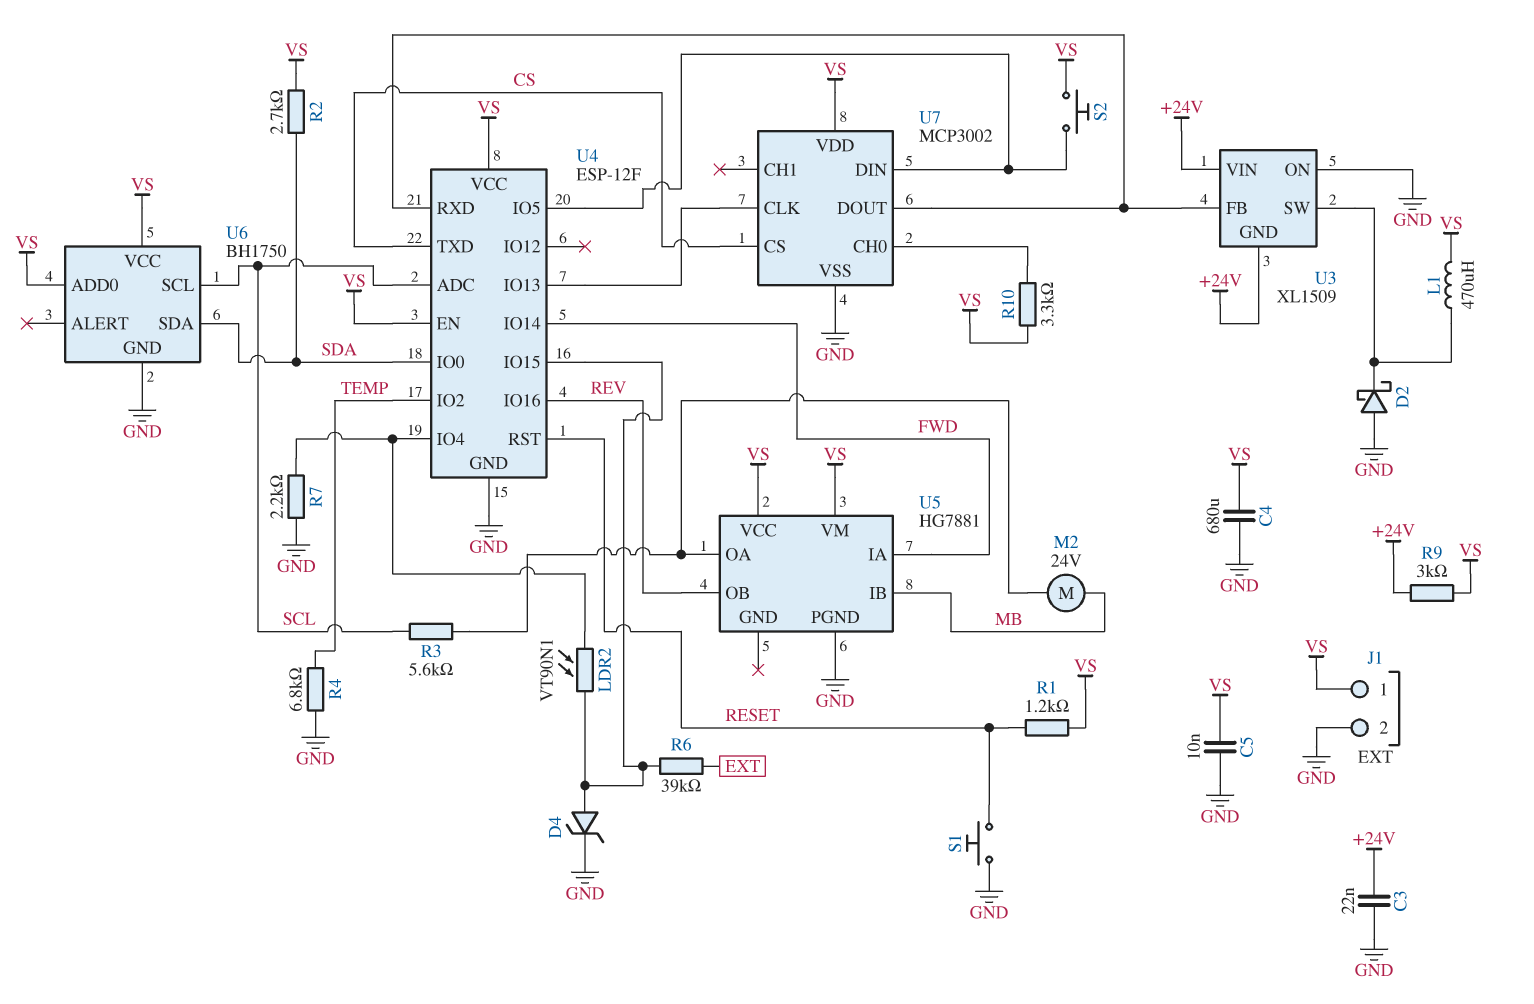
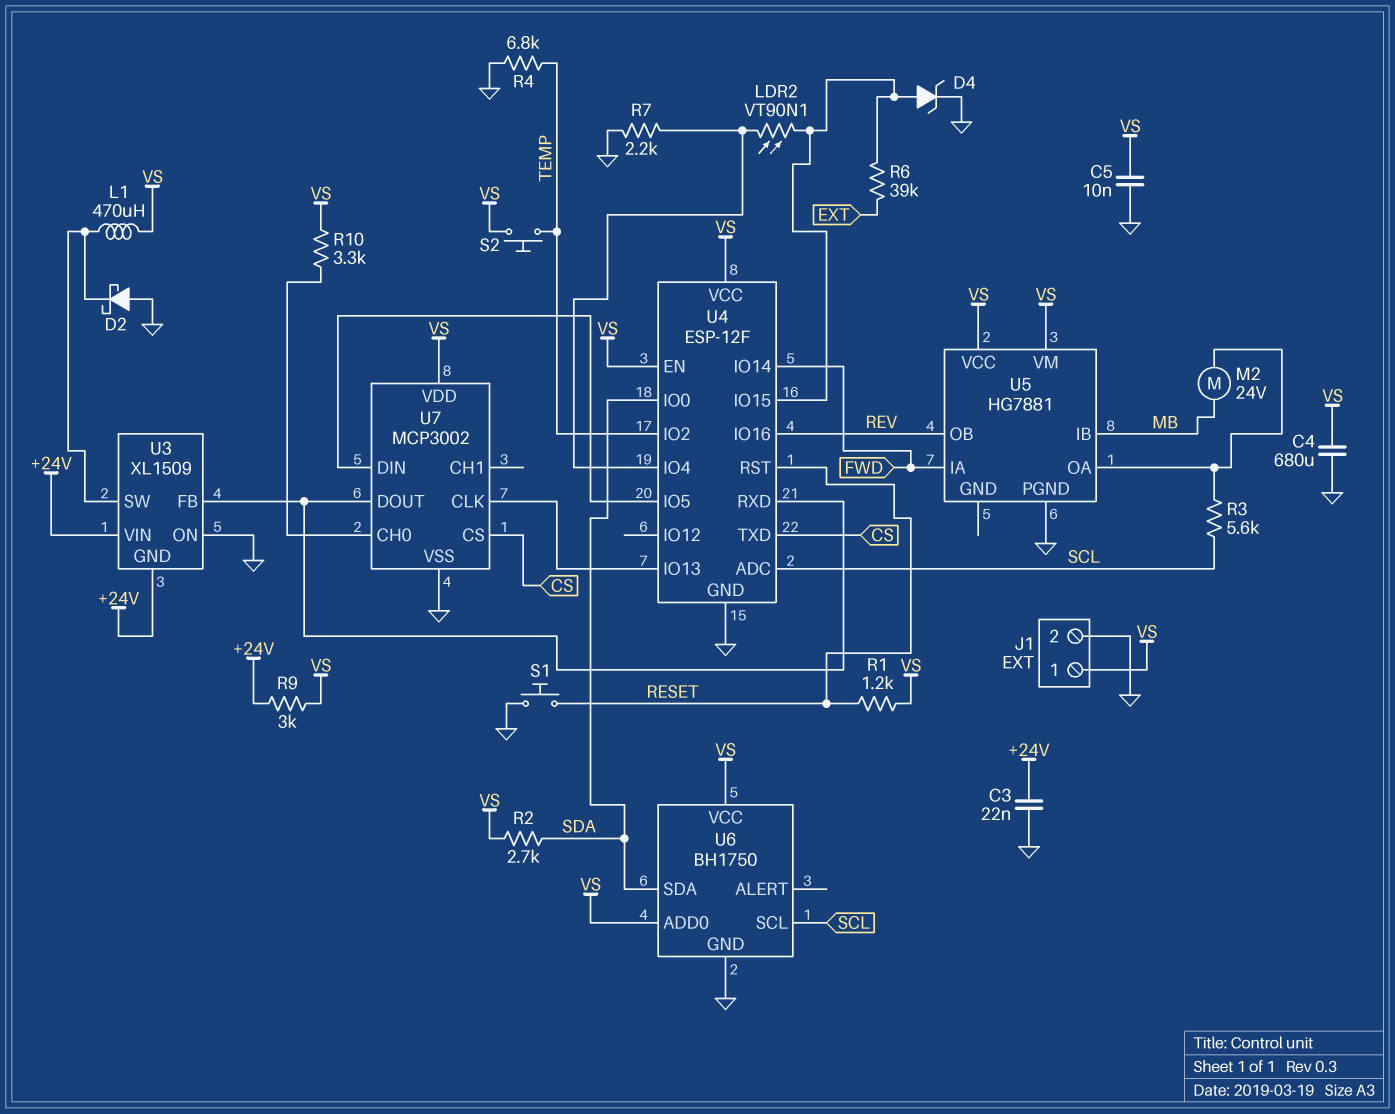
S2: button (U4/IO5, VS) -> button (TEMP, VS)

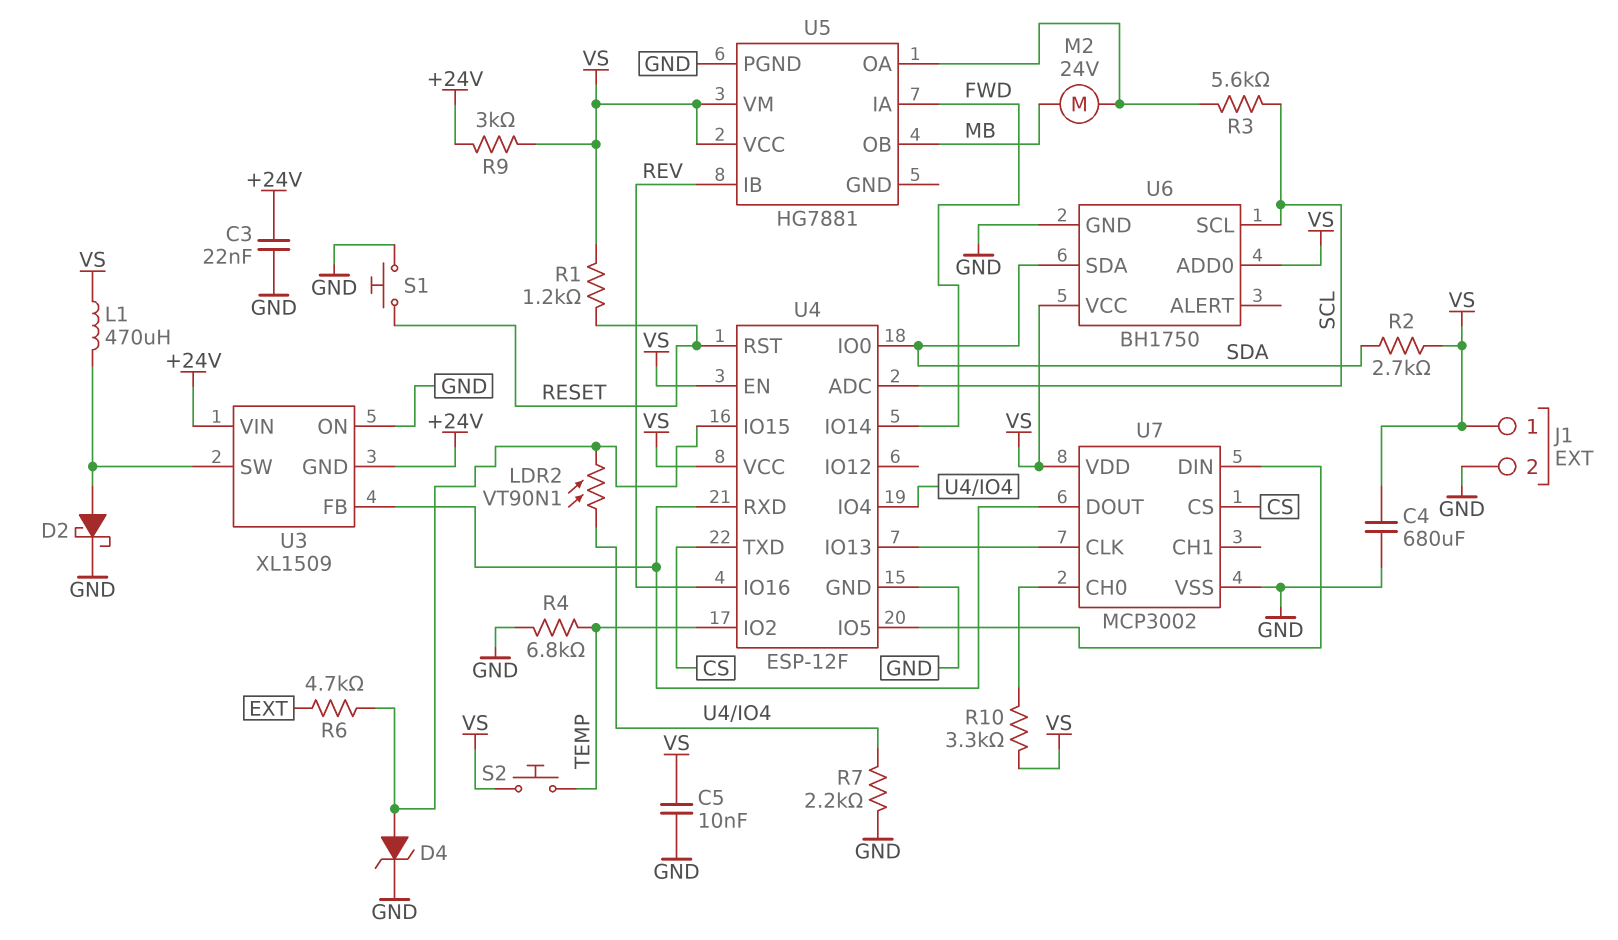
D2: schottky (A GND, K U3/SW) -> schottky (A U3/SW, K GND)
R6: 39k (EXT, U4/IO15) -> 4.7k (EXT, U4/IO15)
U5 pin IB: MB -> REV
U5 pin OB: REV -> MB

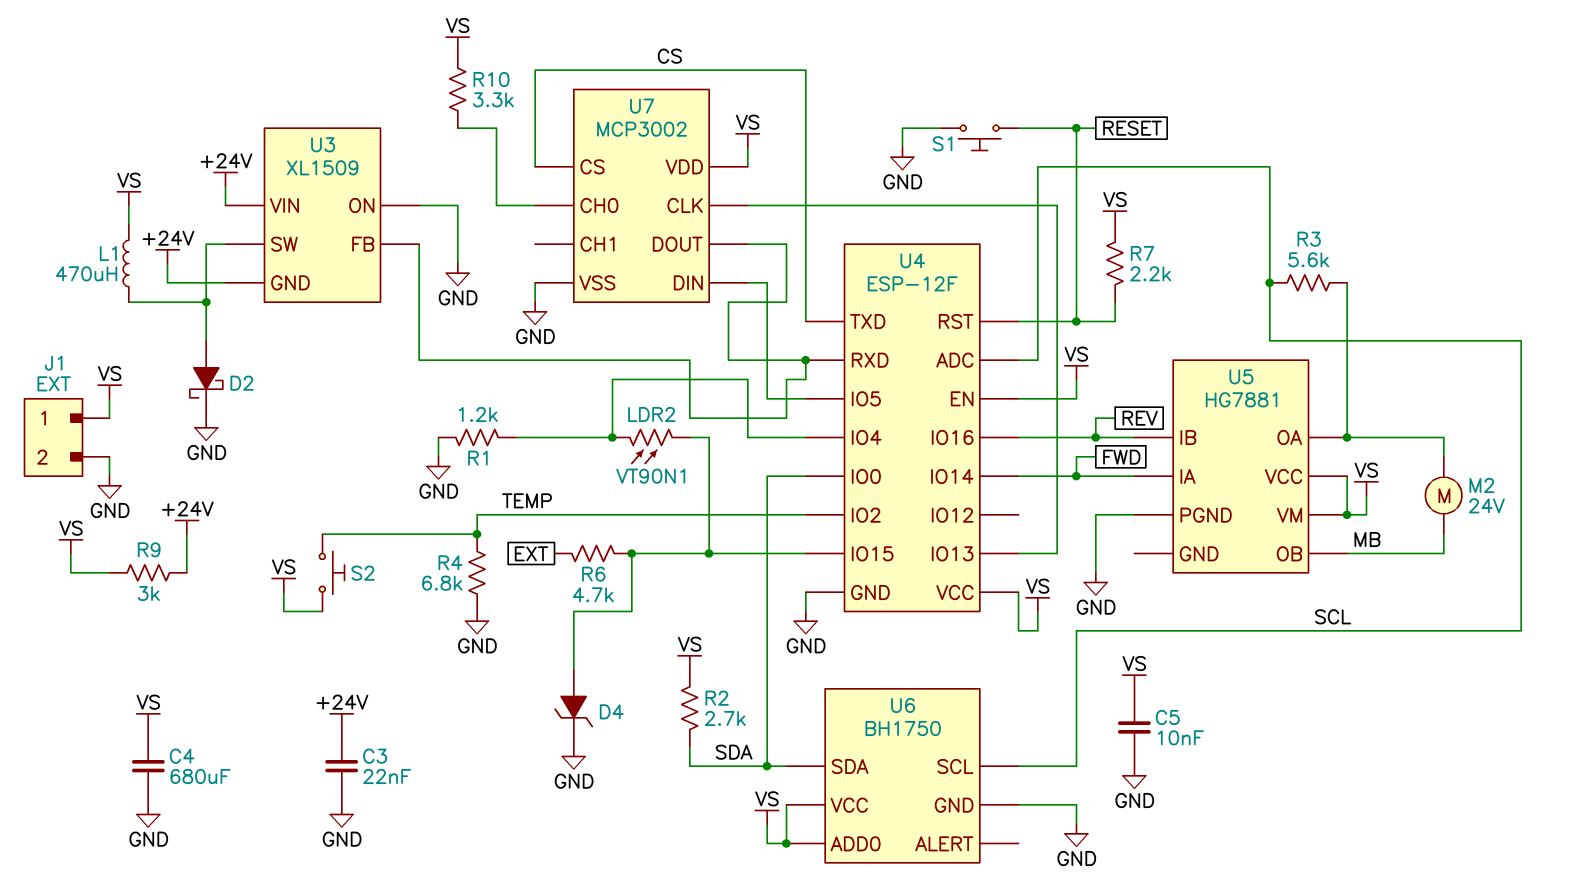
R1: 1.2k (RESET, VS) -> 1.2k (GND, U4/IO4)
R7: 2.2k (GND, U4/IO4) -> 2.2k (RESET, VS)

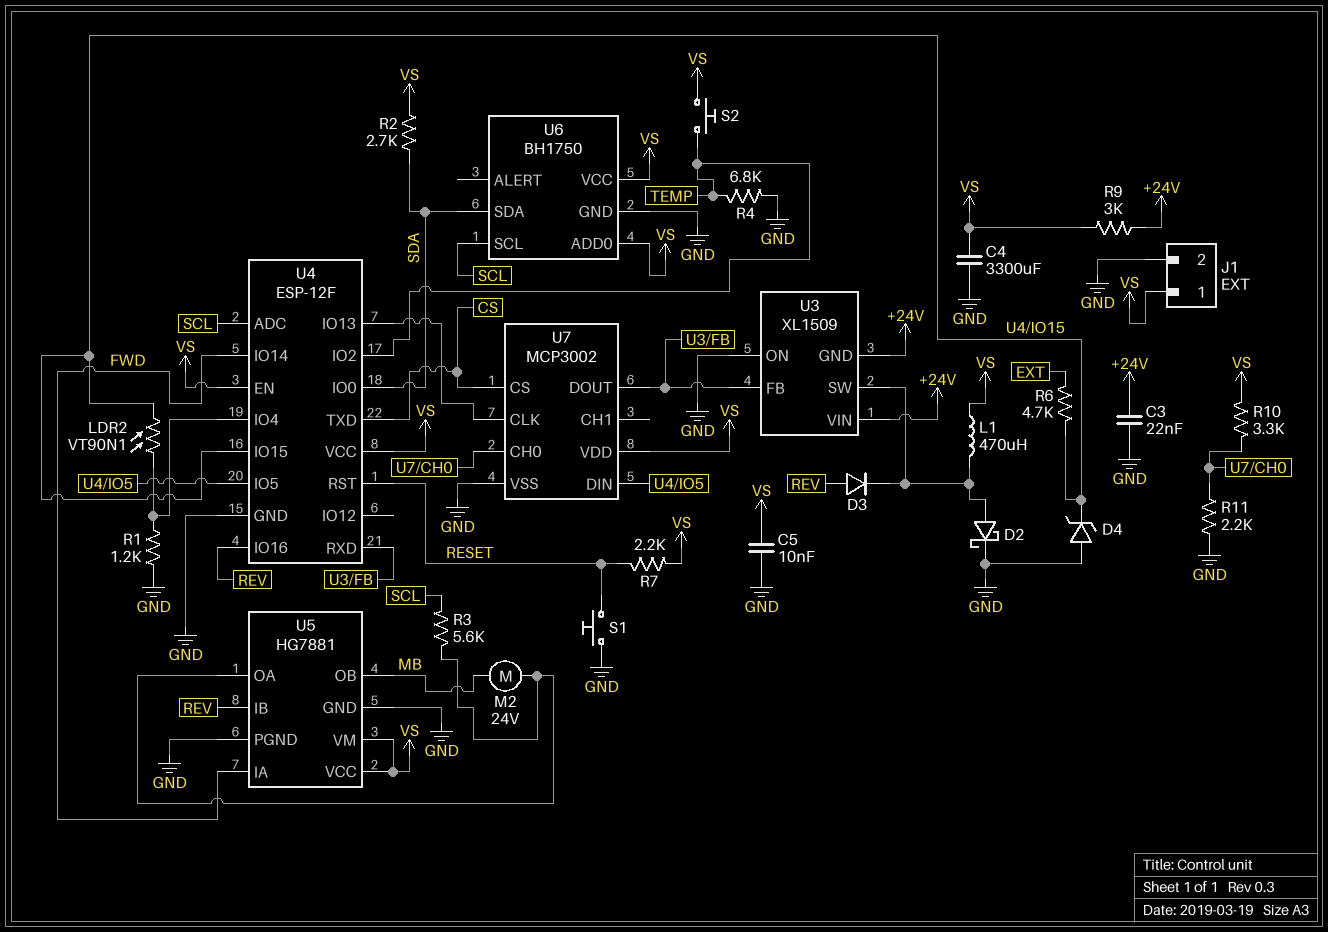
C4: 680uF (GND, VS) -> 3300uF (GND, VS)
D3: none -> diode (A REV, K U3/SW)
D4: zener (A U4/IO15, K GND) -> zener (A GND, K U4/IO15)
R11: none -> 2.2k (GND, U7/CH0)
U5 pin GND: none -> GND

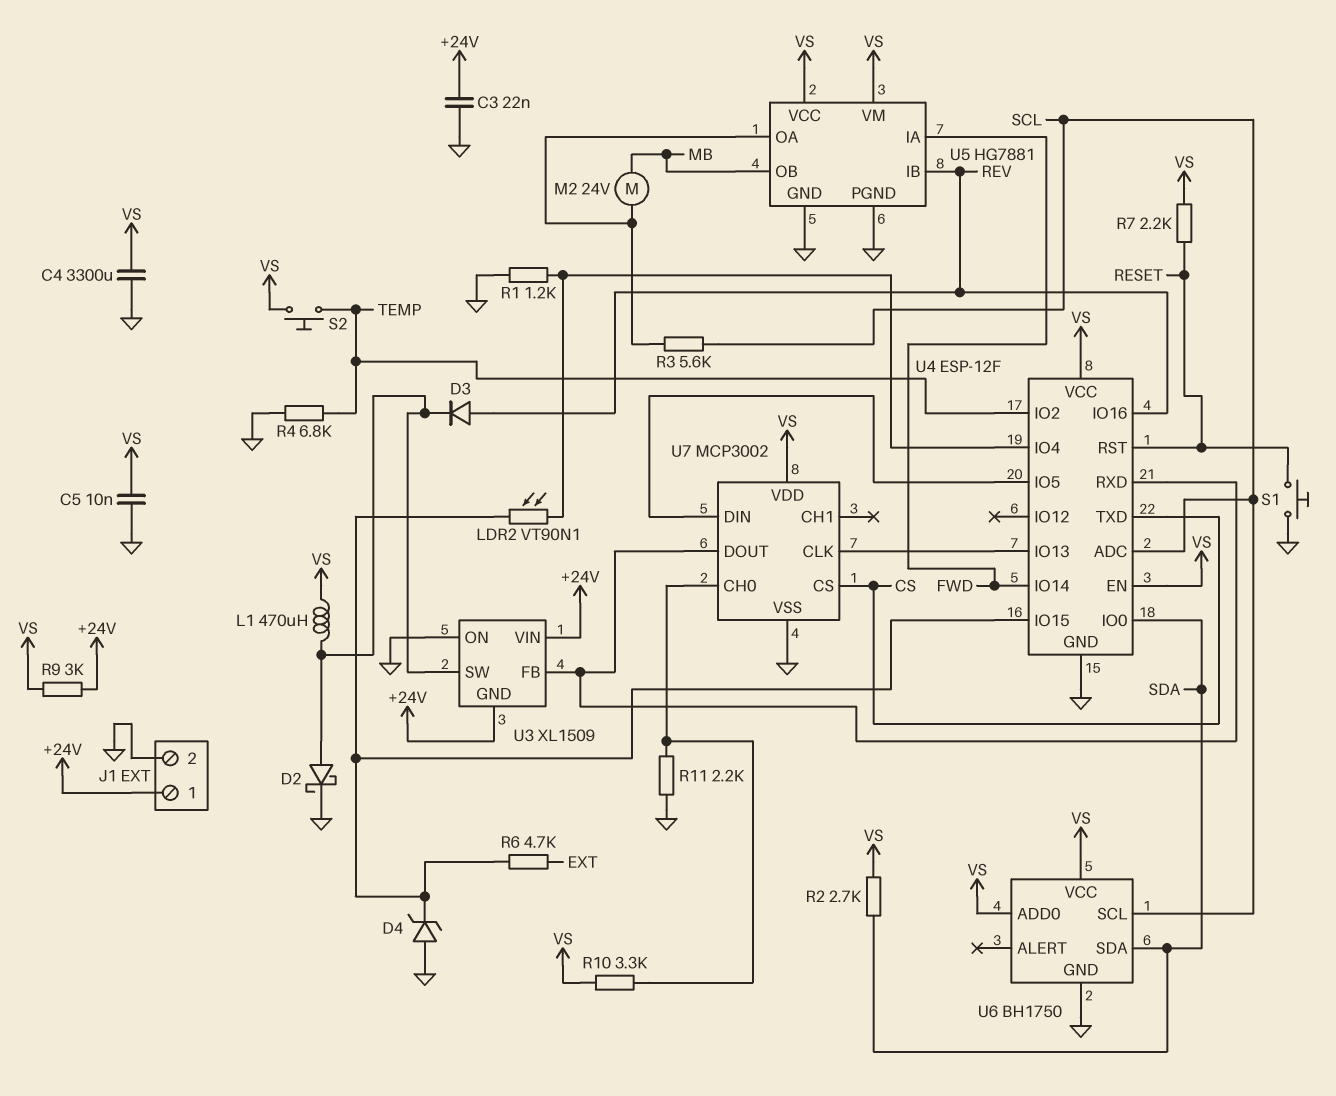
J1 pin 1: VS -> +24V

